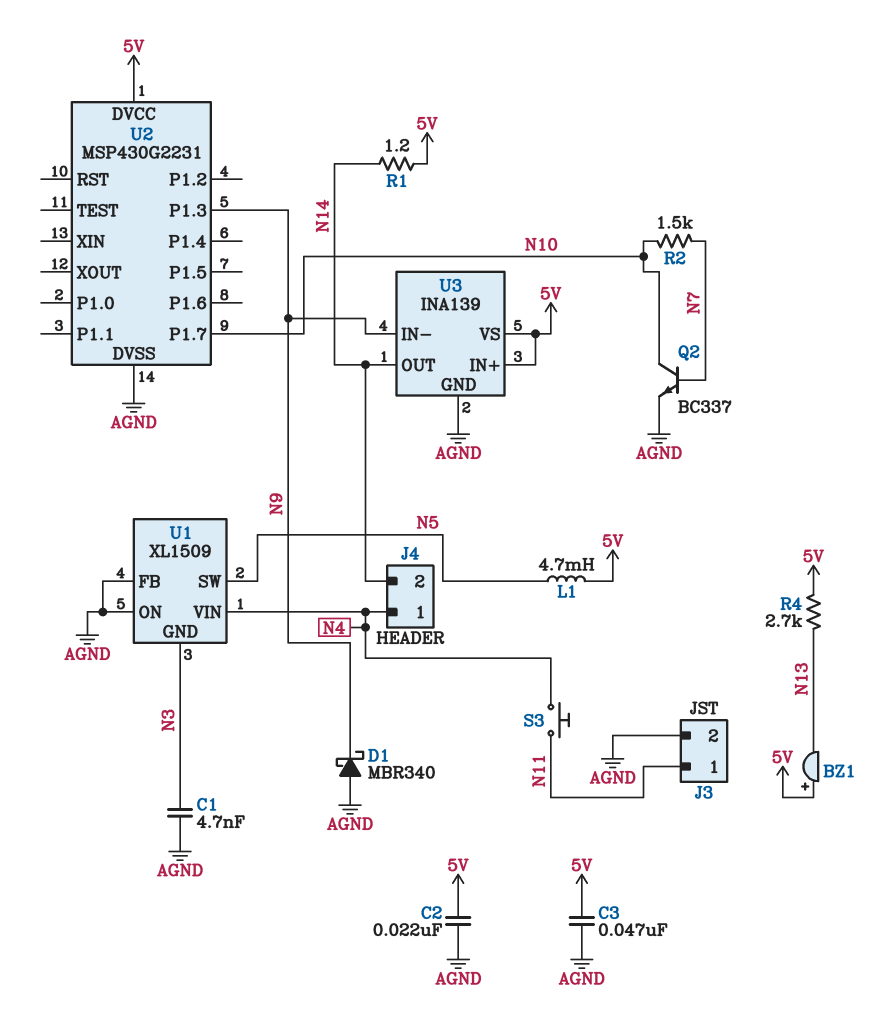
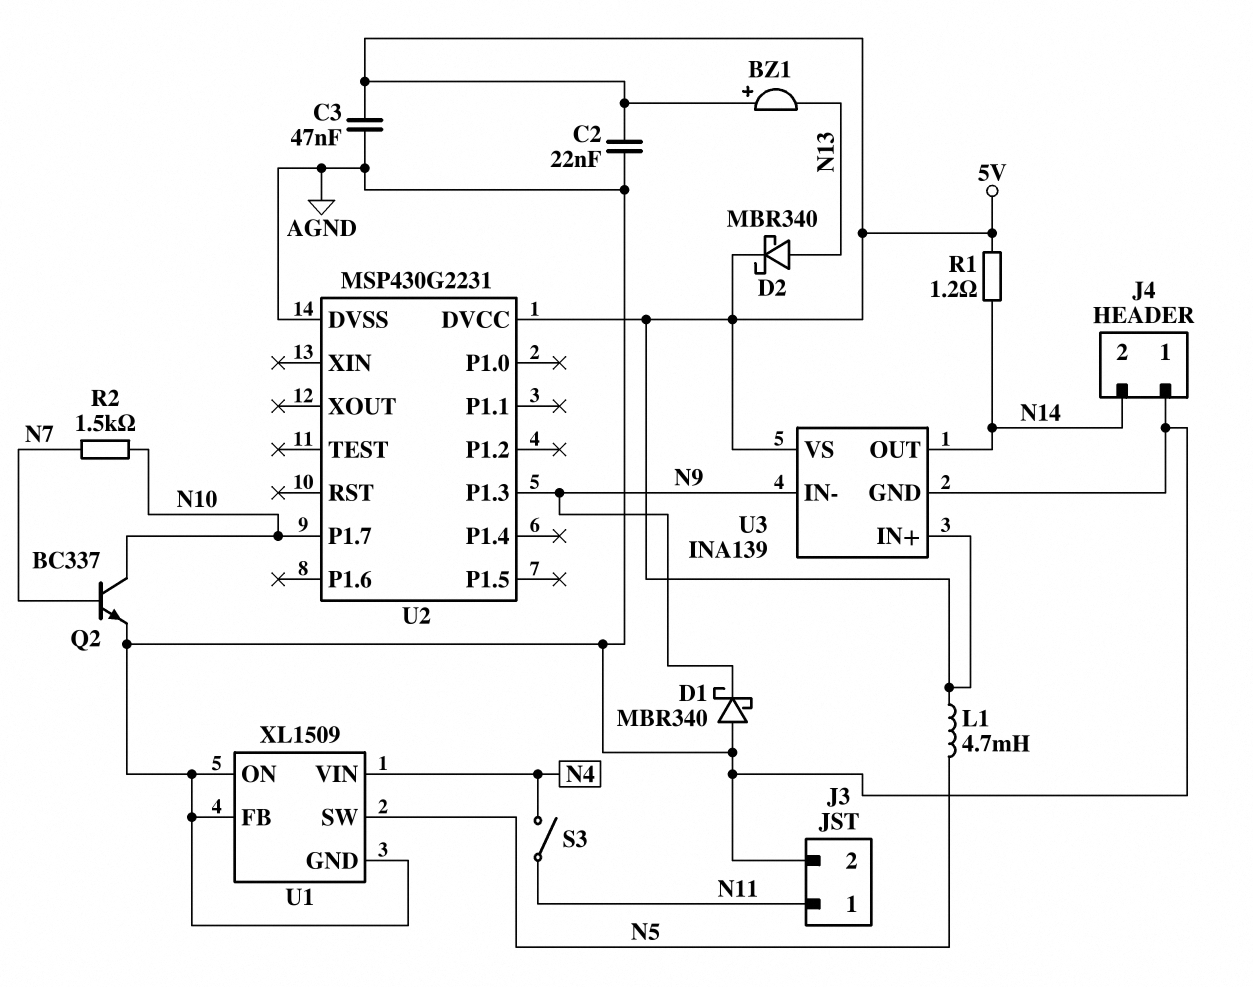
C1: 4.7nF (AGND, N3) -> none
D2: none -> schottky MBR340 (A N13, K 5V)
J4 pin 1: N4 -> AGND
R4: 2.7k (5V, N13) -> none
S3: button (N4, N11) -> switch (N4, N11)
U1 pin GND: N3 -> AGND

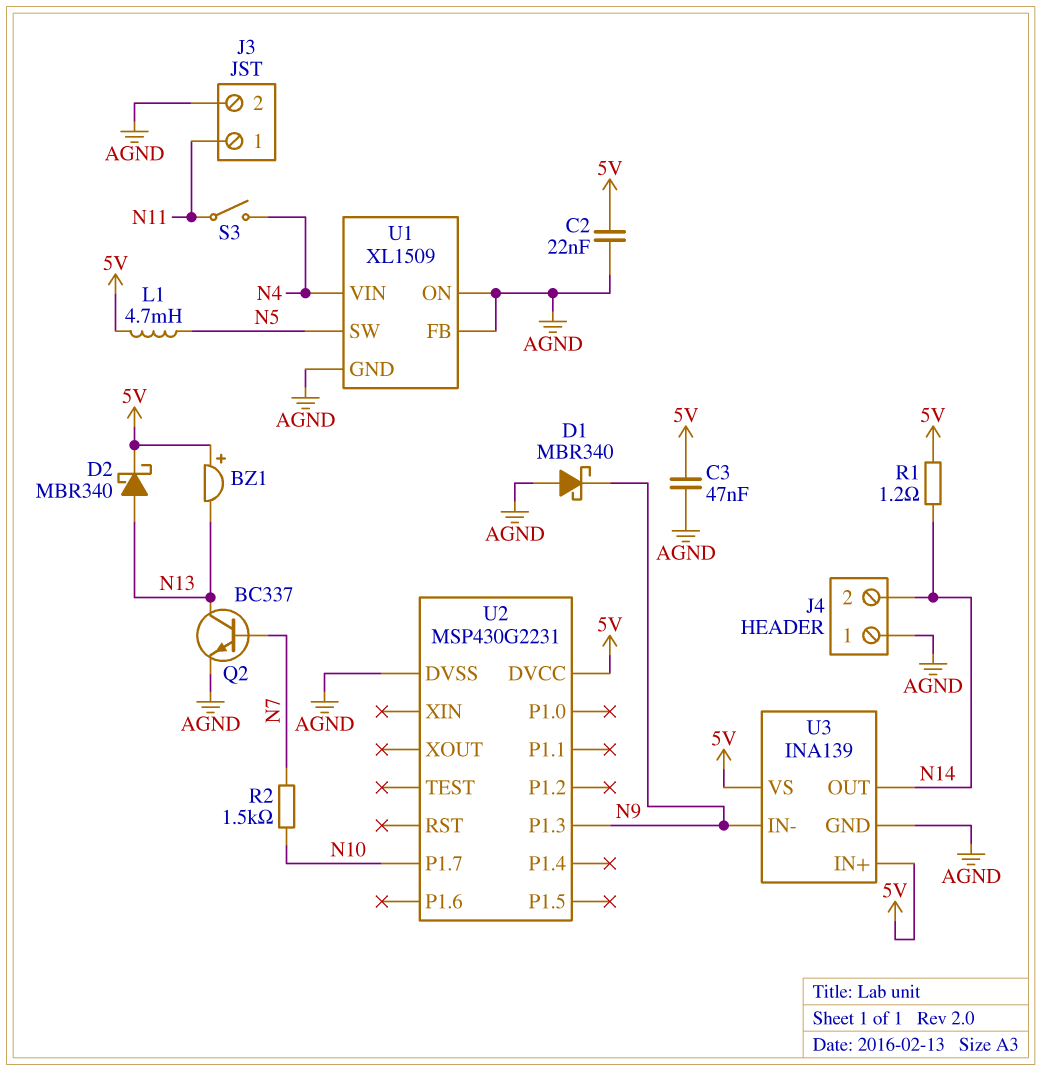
Q2: NPN BC337 (B N7, C N10, E AGND) -> NPN BC337 (B N7, C N13, E AGND)

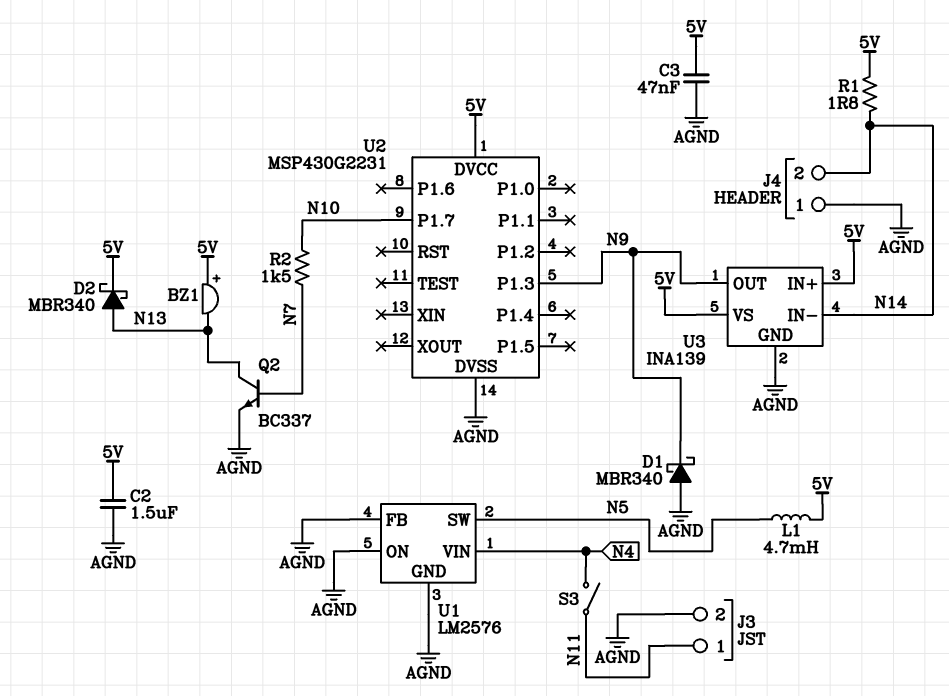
C2: 22nF (5V, AGND) -> 1.5uF (5V, AGND)
R1: 1.2 (5V, N14) -> 1.8 (5V, N14)
U1: XL1509 -> LM2576
U3 pin IN-: N9 -> N14
U3 pin OUT: N14 -> N9

